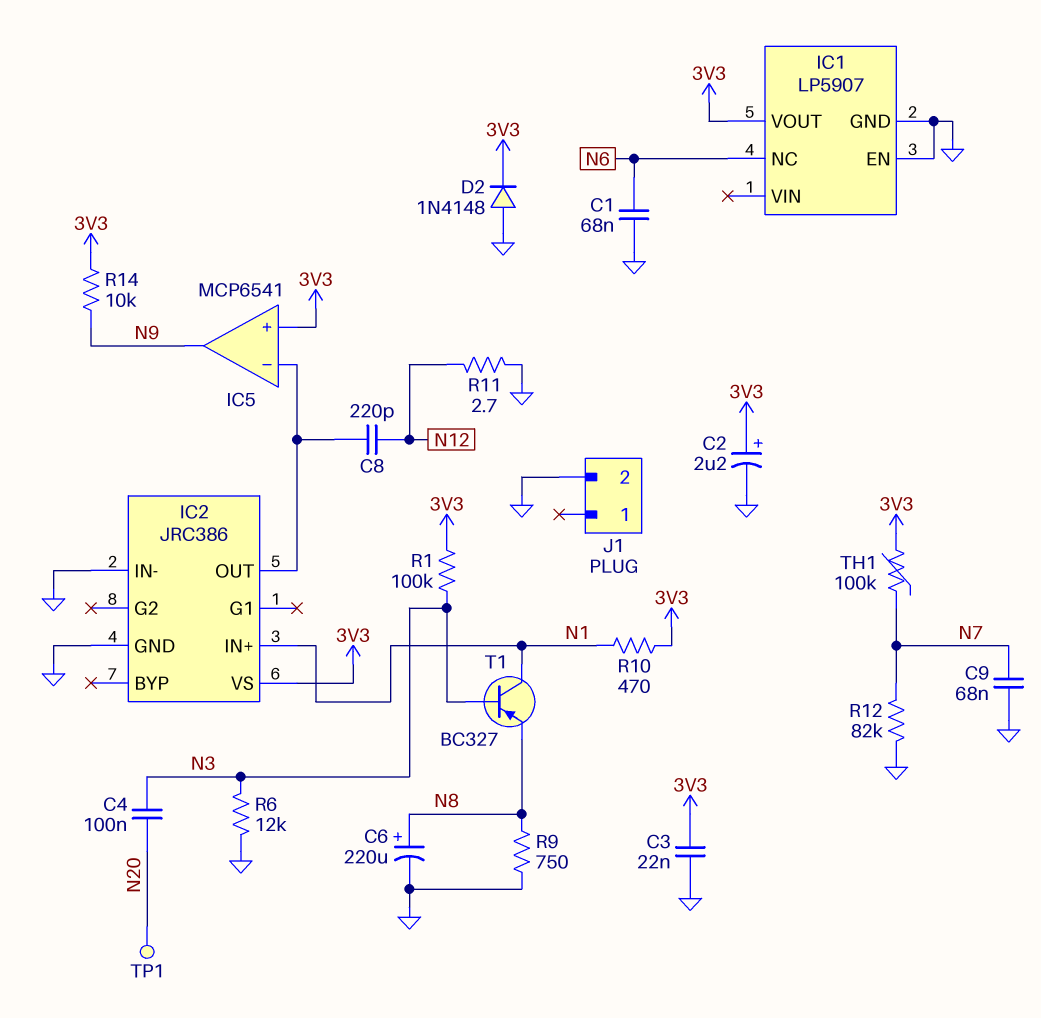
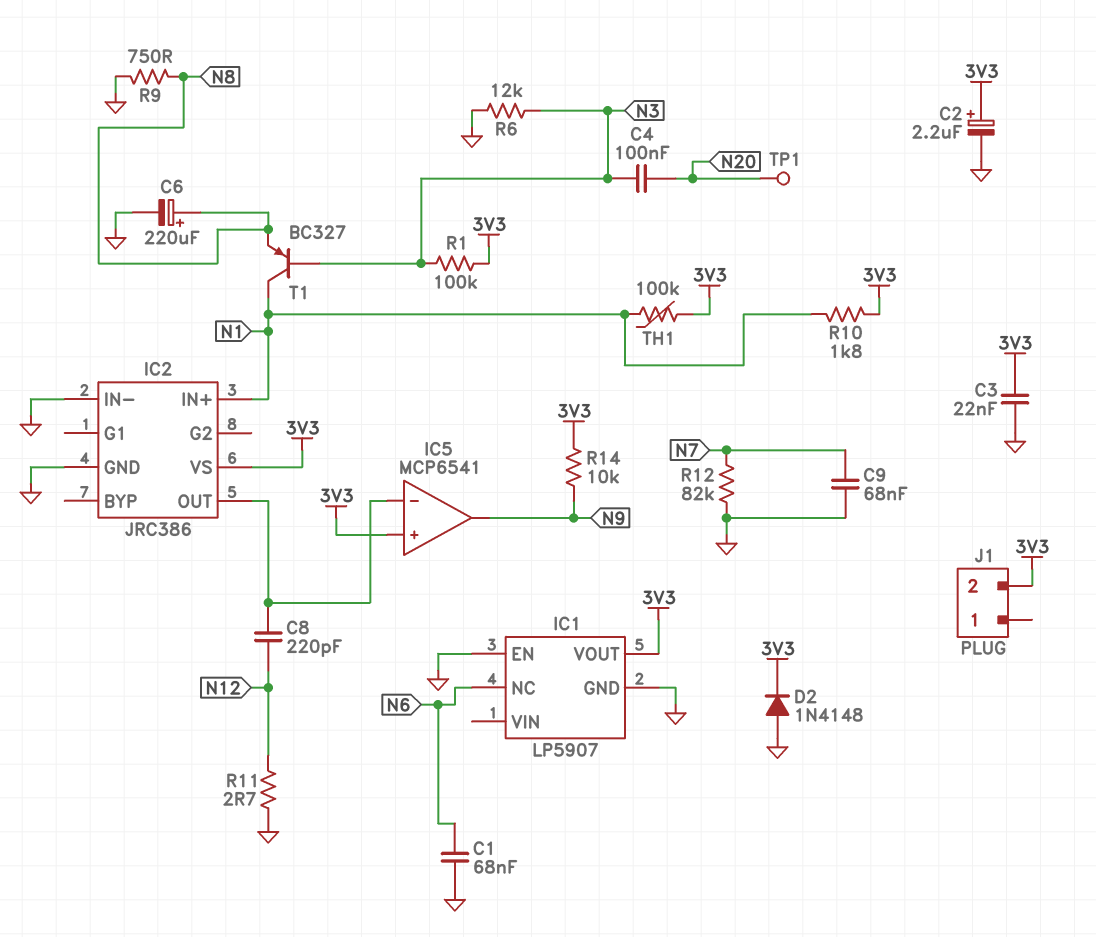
J1 pin 2: GND -> 3V3
R10: 470 (3V3, N1) -> 1.8k (3V3, N1)
TH1: 100k (3V3, N7) -> 100k (3V3, N1)

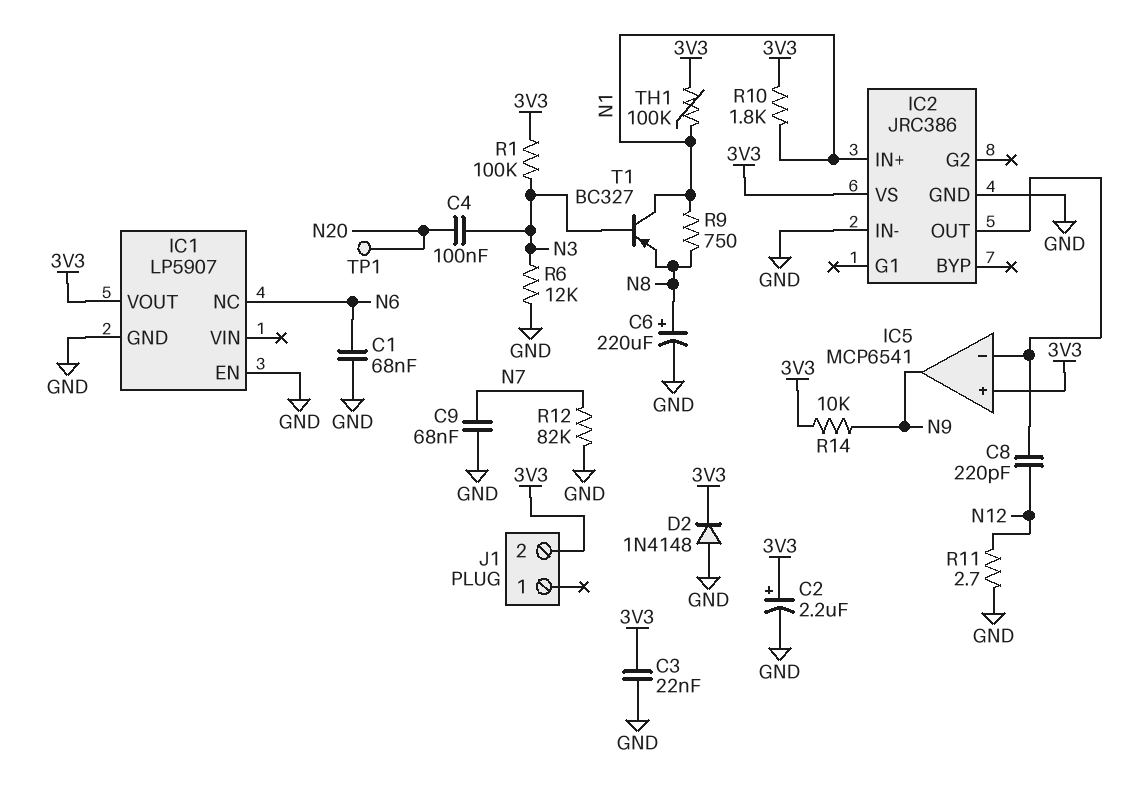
R9: 750 (GND, N8) -> 750 (N1, N8)

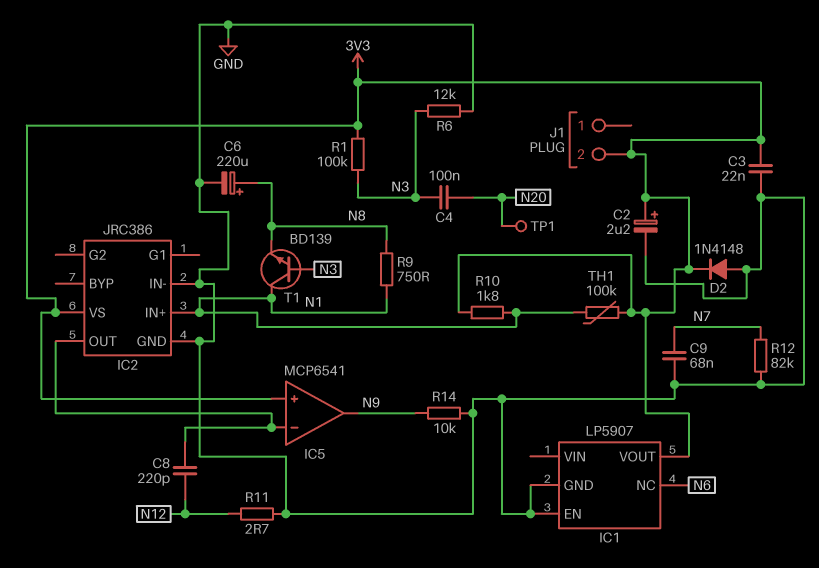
C1: 68nF (GND, N6) -> none
R14: 10k (3V3, N9) -> 10k (GND, N9)
T1: PNP BC327 (B N3, C N1, E N8) -> NPN BD139 (B N3, C N1, E N8)

